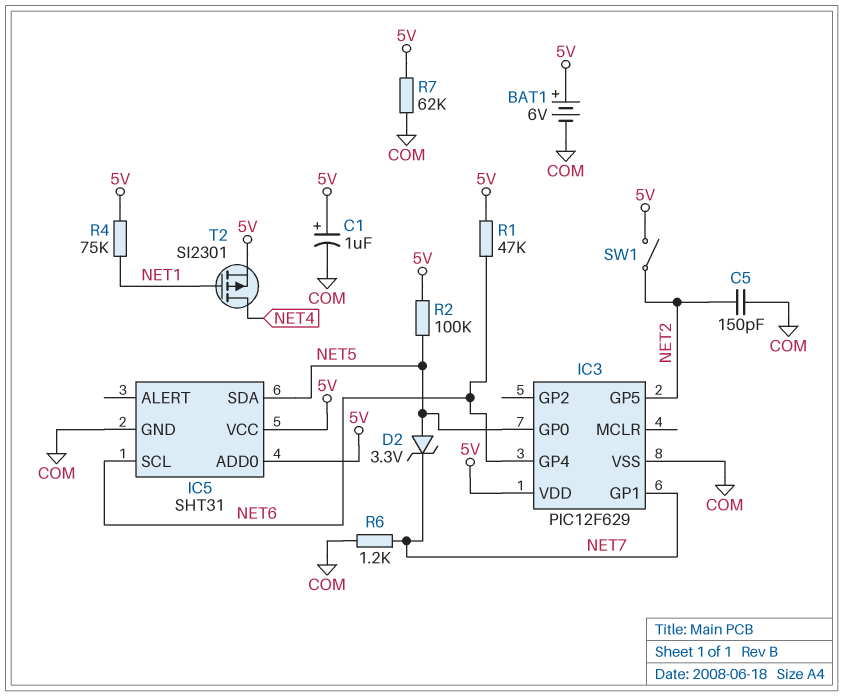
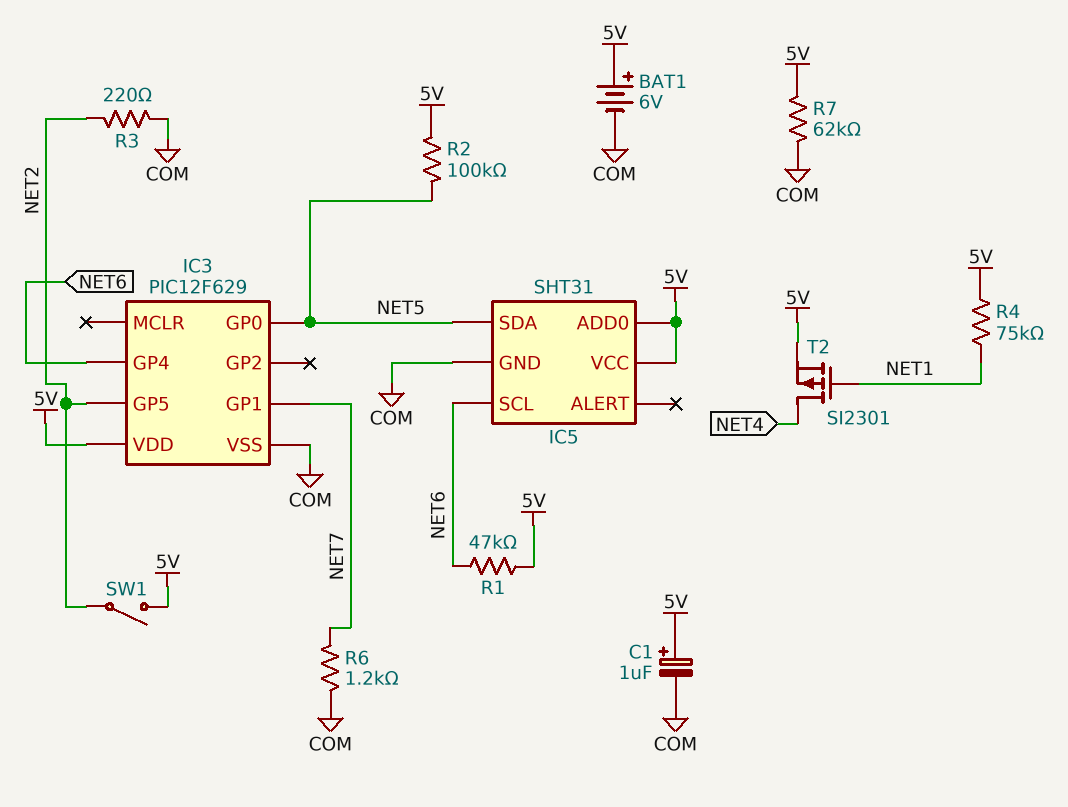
C5: 150pF (COM, NET2) -> none
D2: zener 3.3V (A NET5, K NET7) -> none
R3: none -> 220 (COM, NET2)

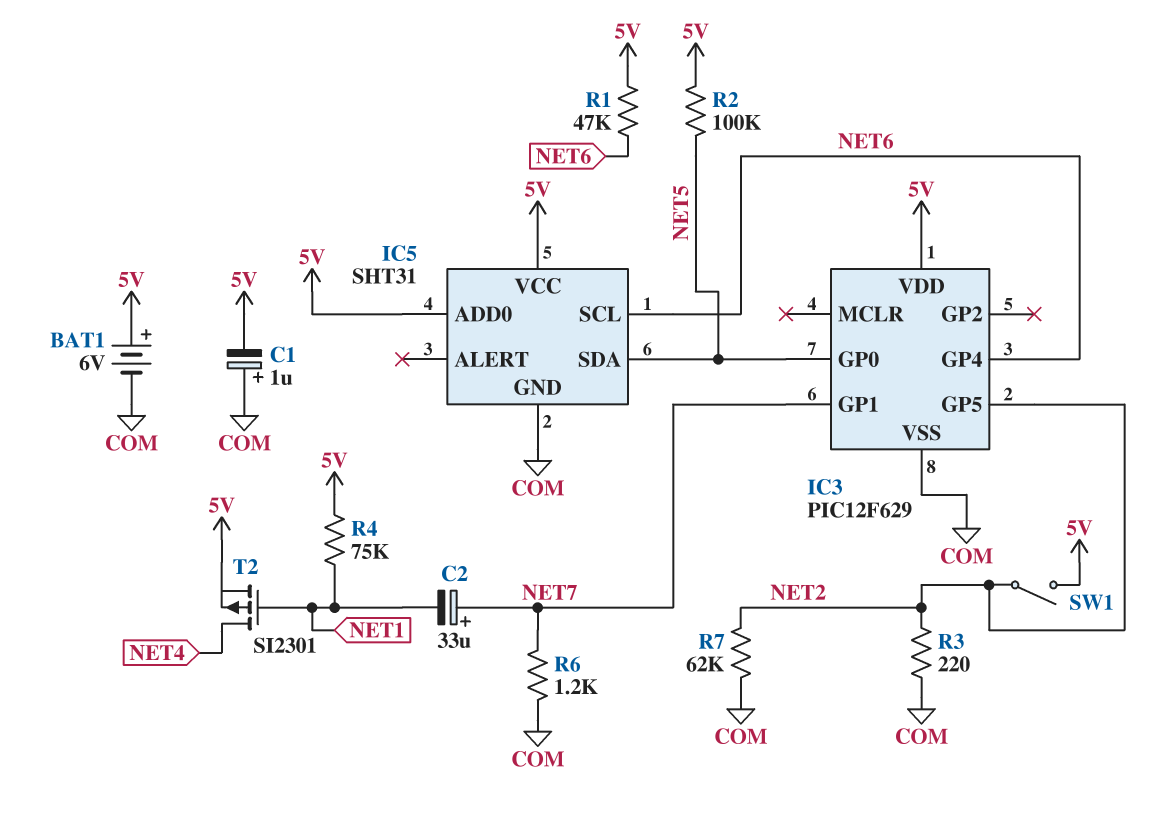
C1: 1uF (plus 5V, minus COM) -> 1uF (plus COM, minus 5V)
C2: none -> 33uF (plus NET7, minus NET1)
R7: 62k (5V, COM) -> 62k (COM, NET2)

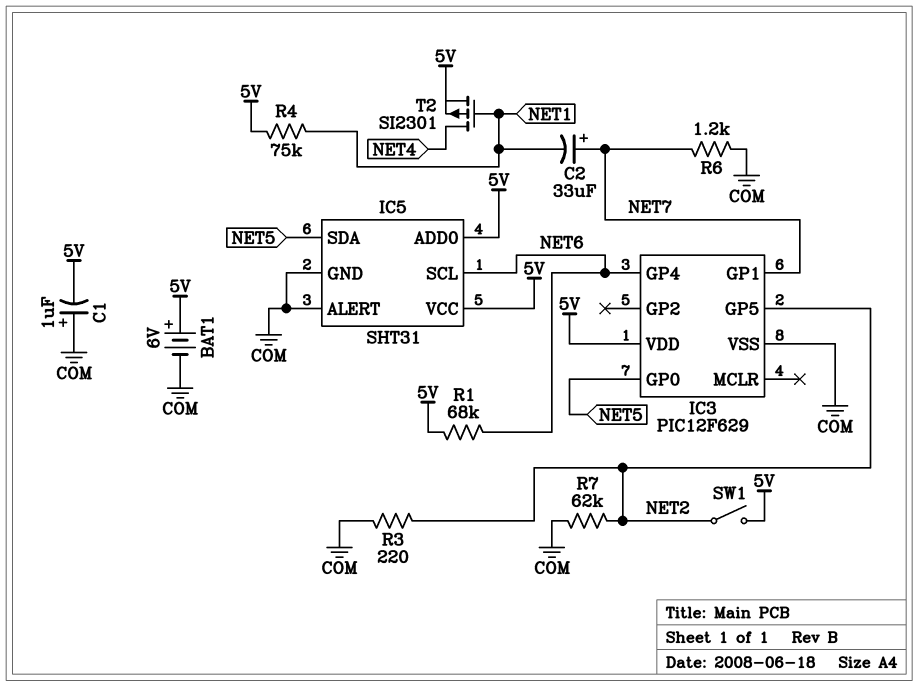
IC5 pin ALERT: none -> COM
R1: 47k (5V, NET6) -> 68k (5V, NET6)
R2: 100k (5V, NET5) -> none

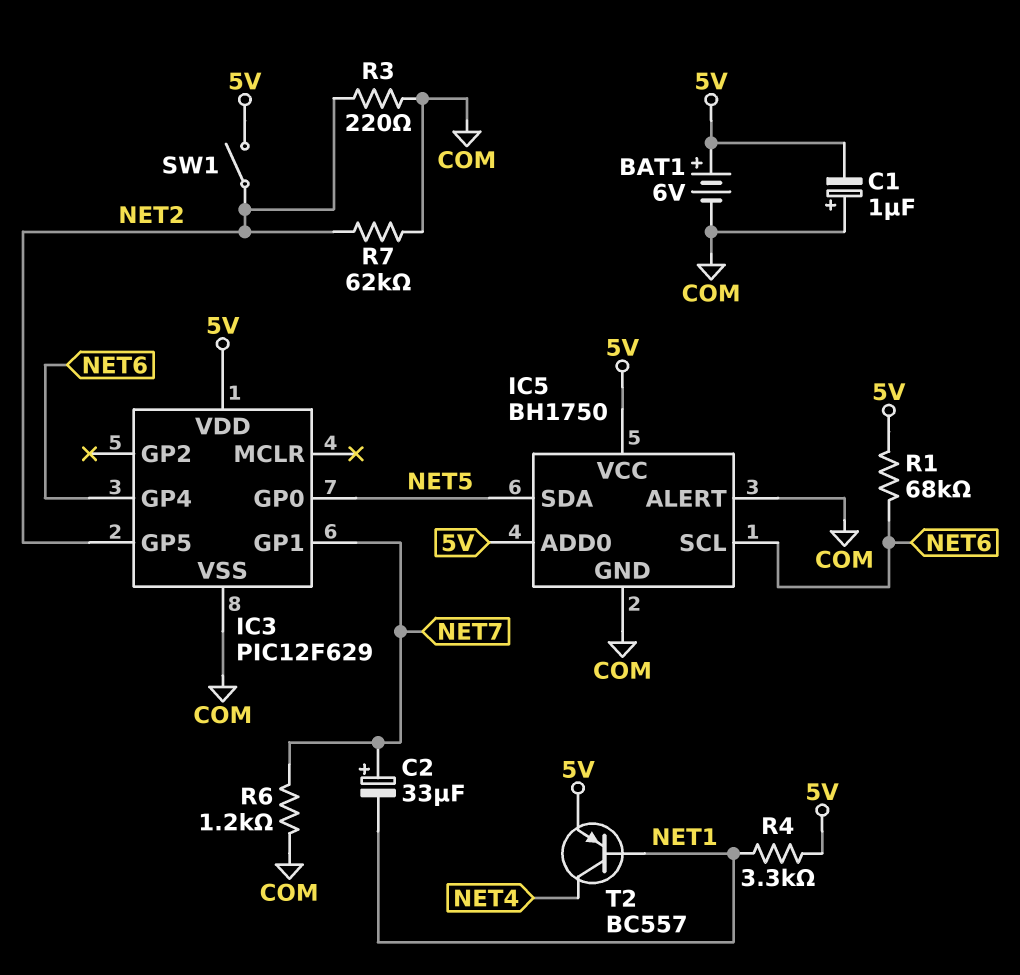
IC5: SHT31 -> BH1750
R4: 75k (5V, NET1) -> 3.3k (5V, NET1)
T2: PMOS SI2301 (G NET1, D NET4, S 5V) -> PNP BC557 (B NET1, C NET4, E 5V)

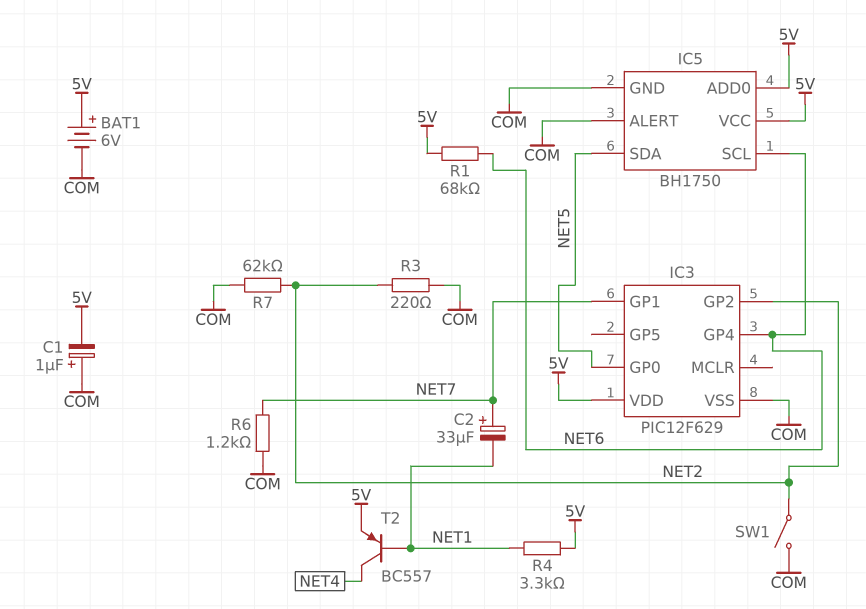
IC3 pin GP2: none -> NET2
IC3 pin GP5: NET2 -> none
SW1: switch (5V, NET2) -> switch (COM, NET2)

